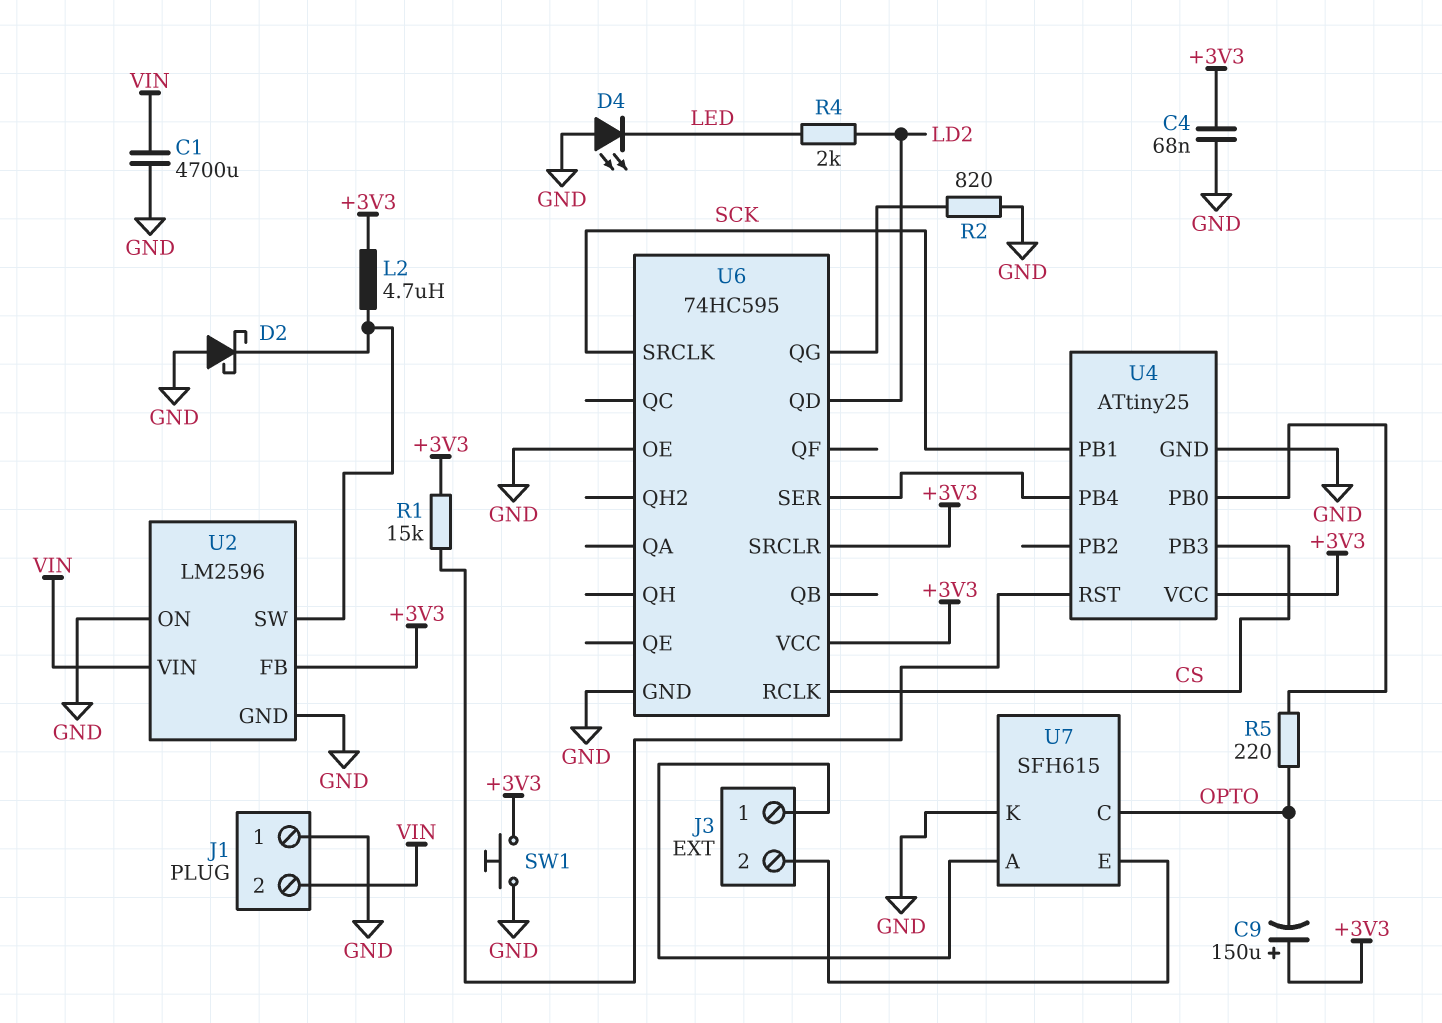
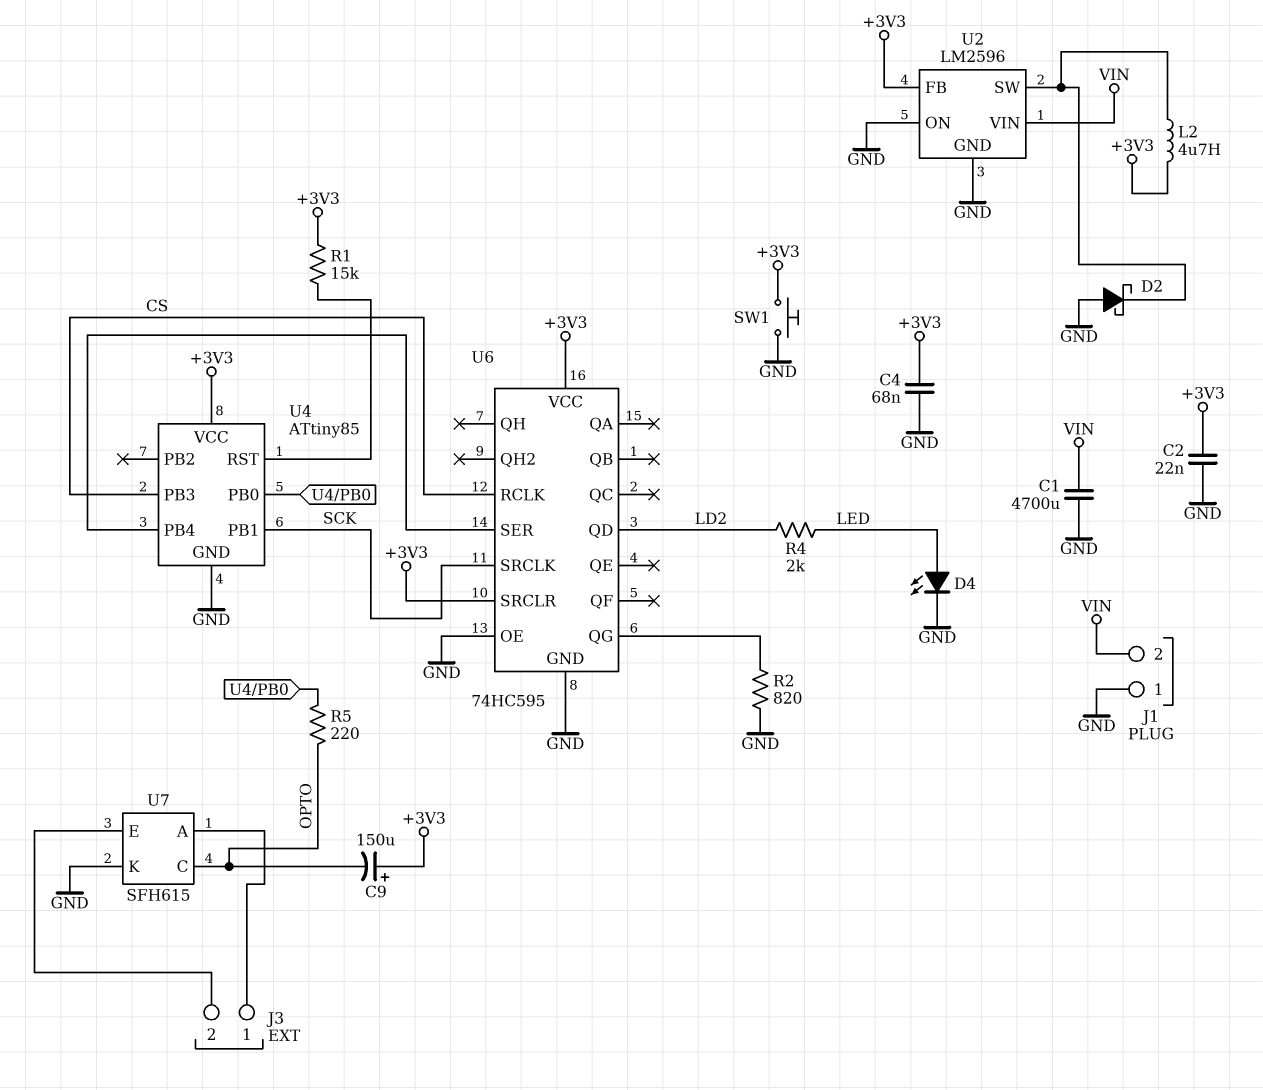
C2: none -> 22nF (+3V3, GND)
D4: LED (A GND, K LED) -> LED (A LED, K GND)
U4: ATtiny25 -> ATtiny85

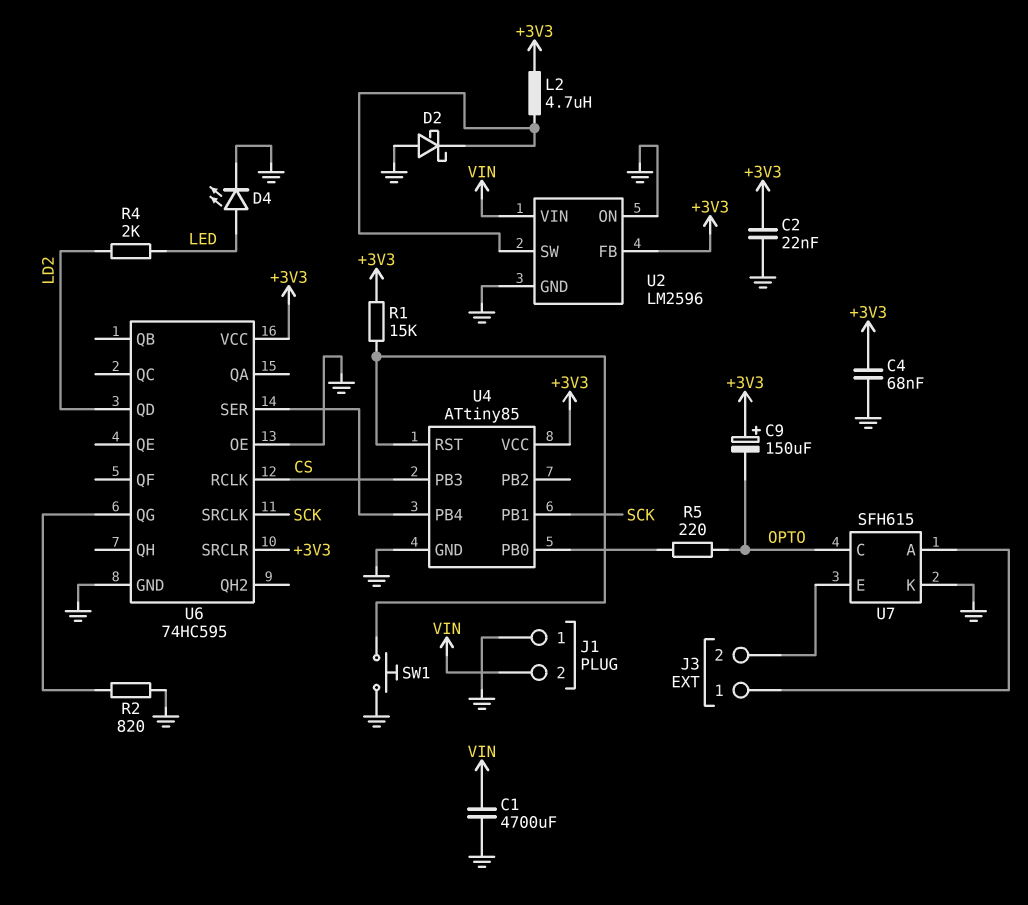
SW1: button (+3V3, GND) -> button (GND, U4/RST)

